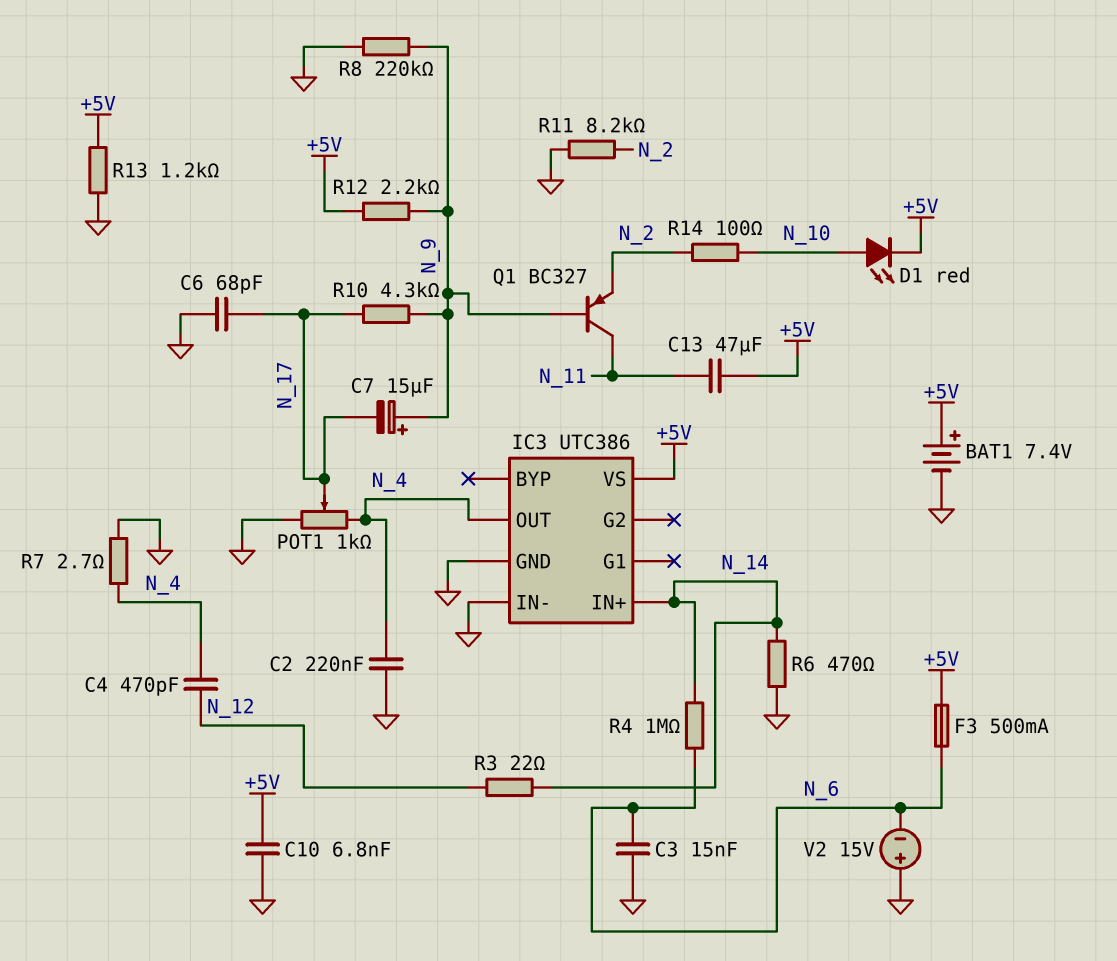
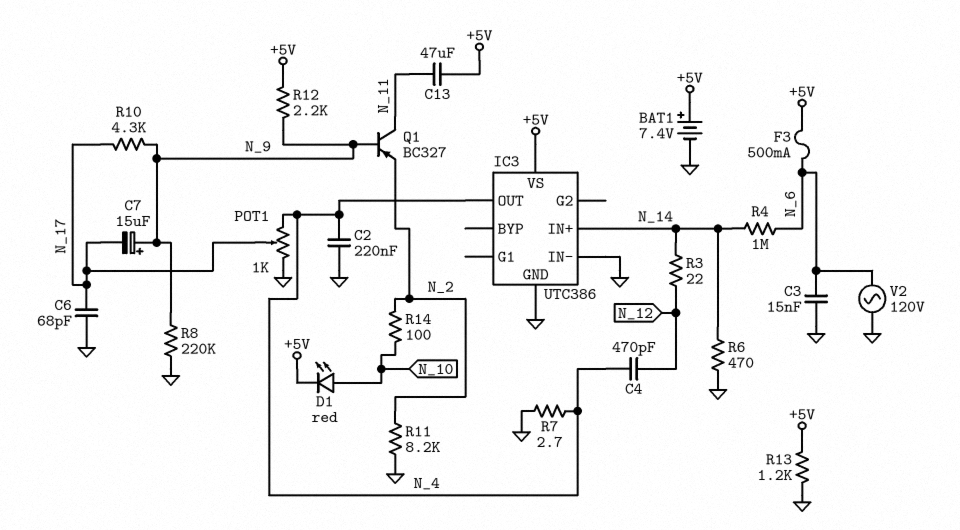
C10: 6.8nF (+5V, GND) -> none
V2: 15V (plus GND, minus N_6) -> AC 120V (GND, N_6)

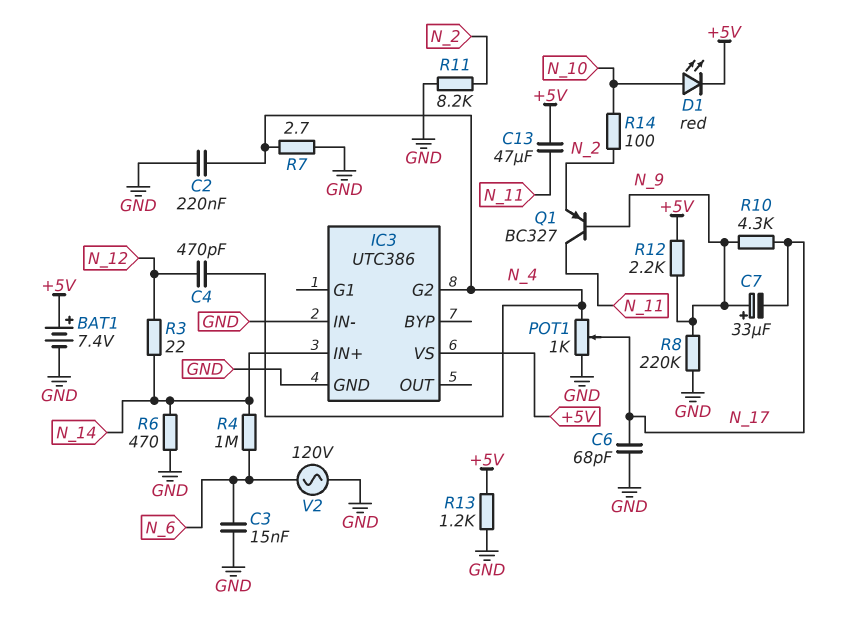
C7: 15uF (plus N_9, minus N_17) -> 33uF (plus N_9, minus N_17)
F3: 500mA (+5V, N_6) -> none
IC3 pin G2: none -> N_4
IC3 pin OUT: N_4 -> none

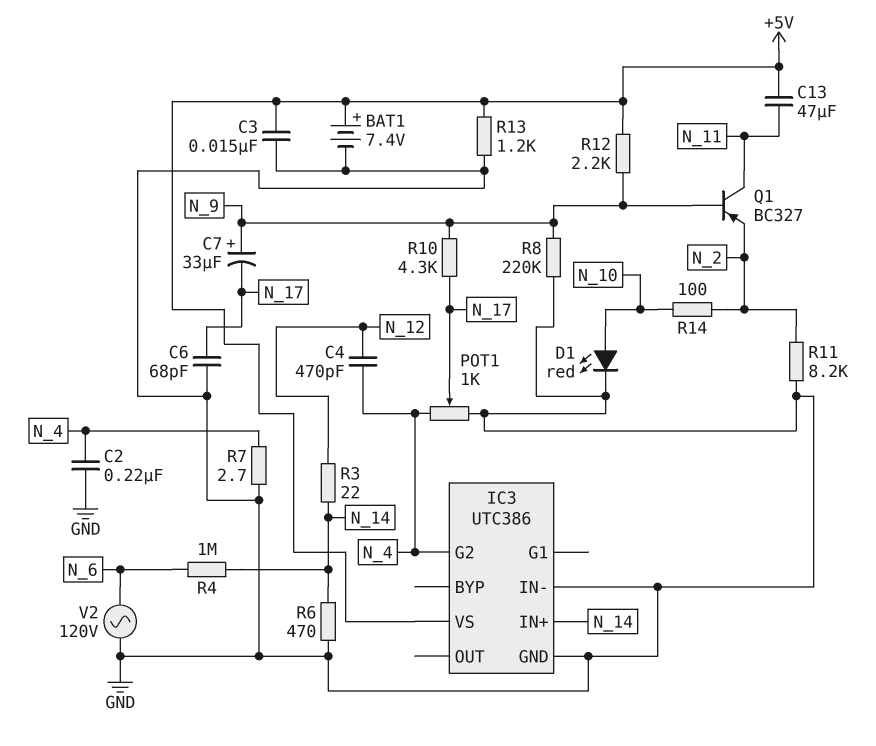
C3: 15nF (GND, N_6) -> 15nF (+5V, GND)
D1: LED red (A N_10, K +5V) -> LED red (A N_10, K GND)

